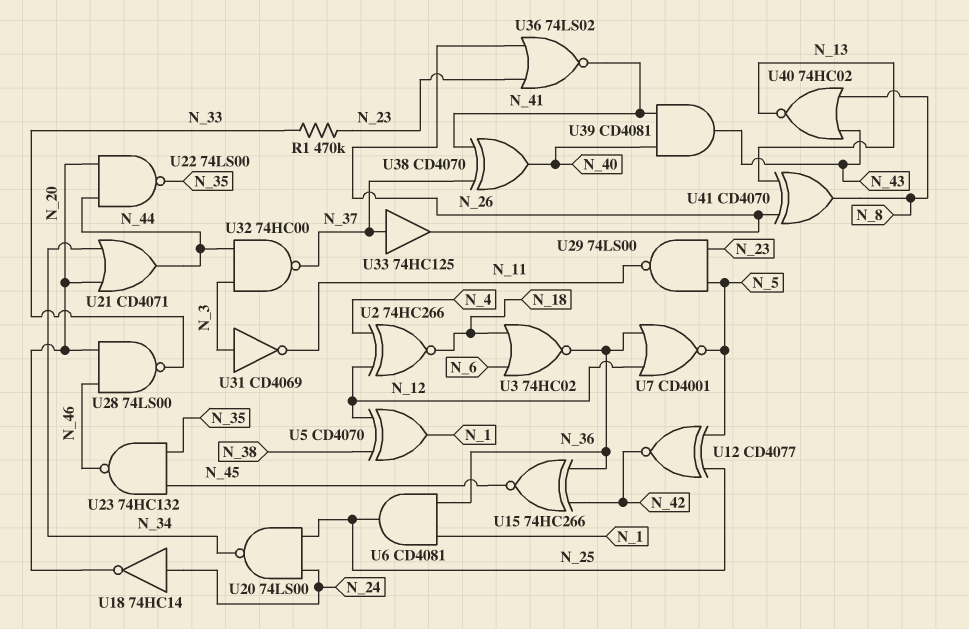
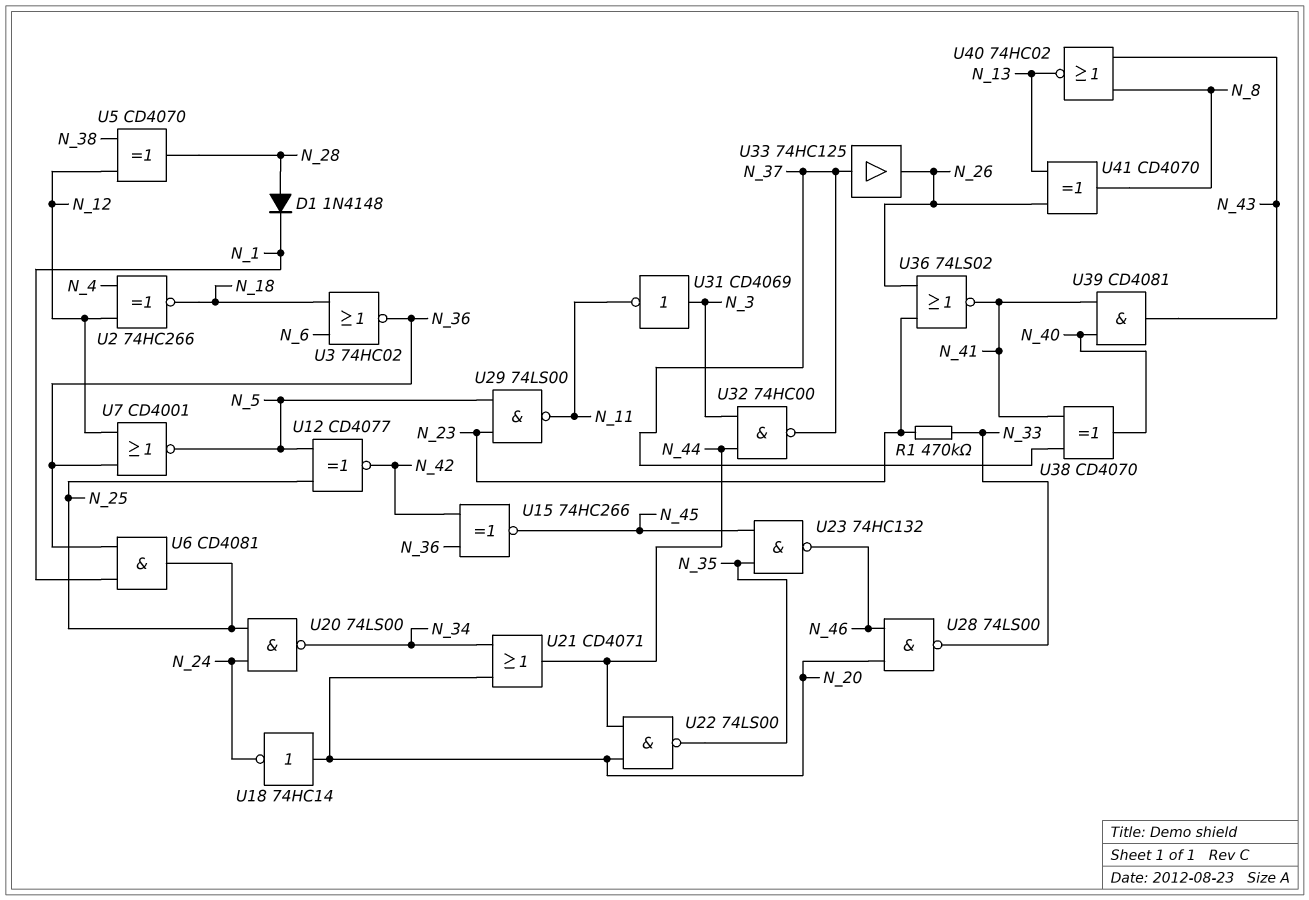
D1: none -> diode 1N4148 (A N_28, K N_1)
U5: XOR CD4070 (in N_12, in N_38, out N_1) -> XOR CD4070 (in N_12, in N_38, out N_28)
U18: NOT 74HC14 (in N_24, out N_20) -> NOT 74HC14 (in N_20, out N_24)

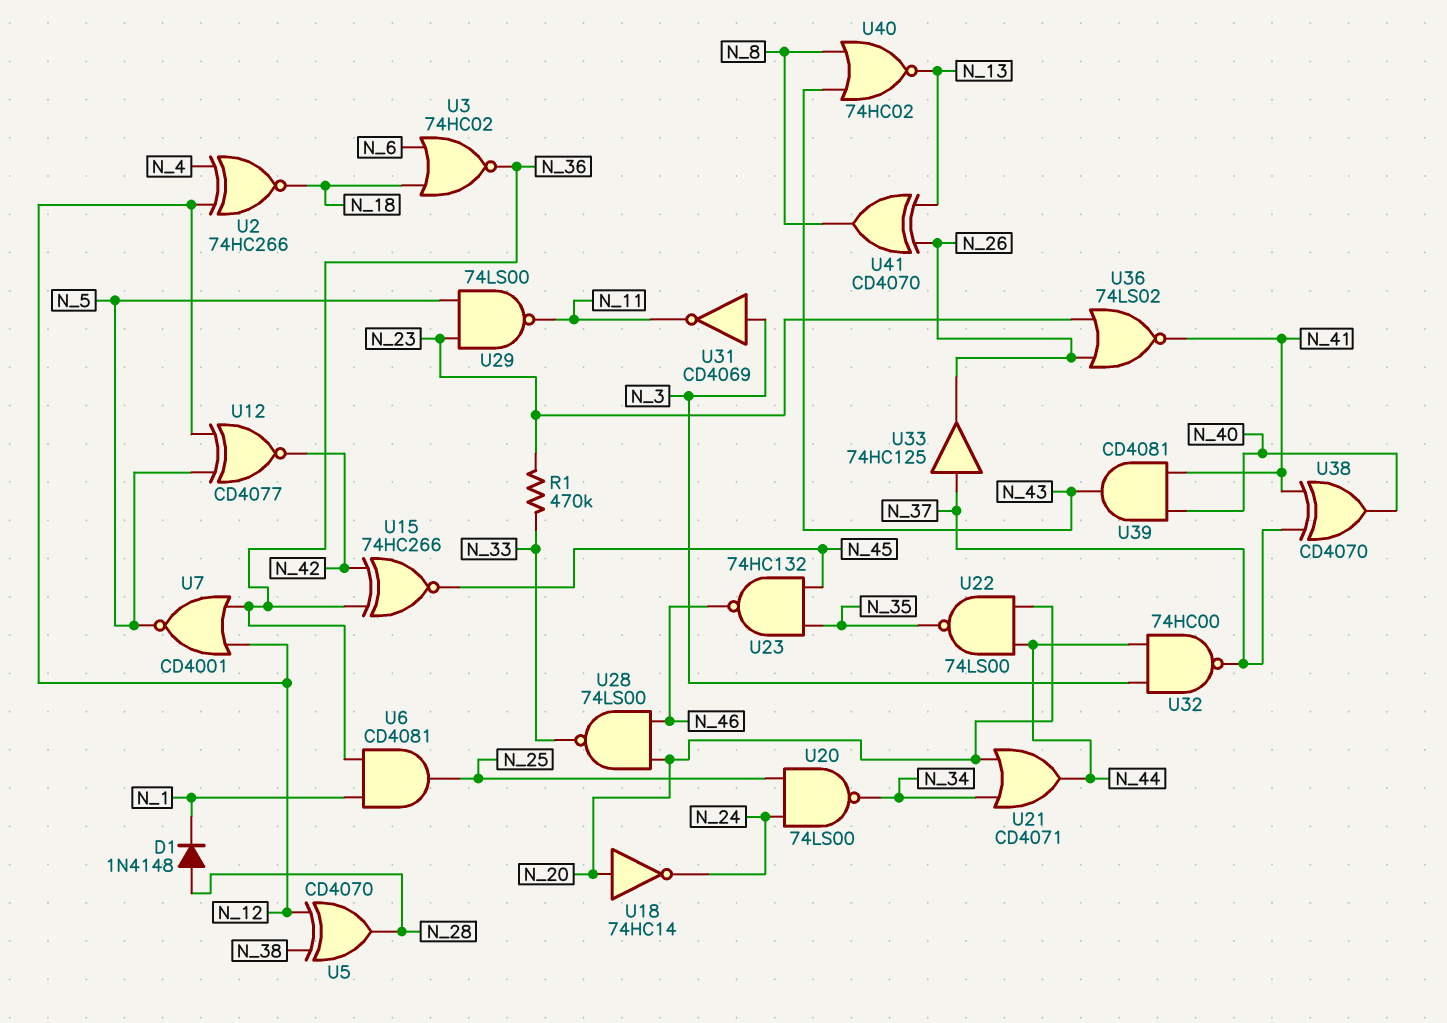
U12: XNOR CD4077 (in N_5, in N_25, out N_42) -> XNOR CD4077 (in N_5, in N_12, out N_42)

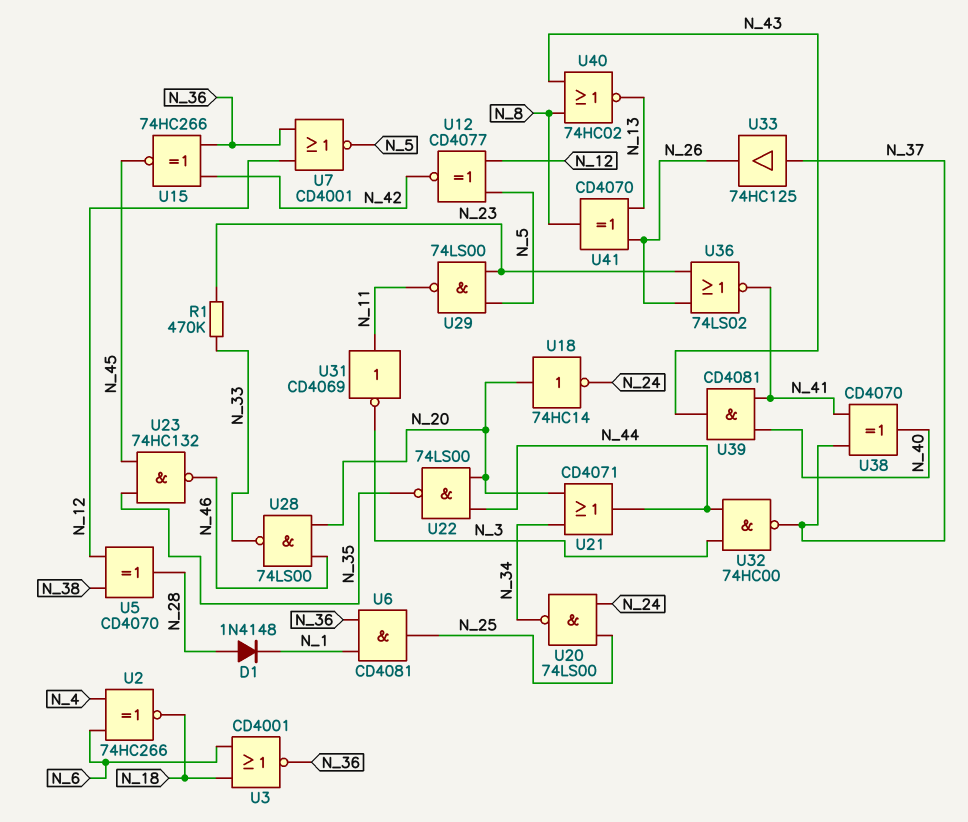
U2: XNOR 74HC266 (in N_4, in N_12, out N_18) -> XNOR 74HC266 (in N_4, in N_6, out N_18)
U3: NOR 74HC02 (in N_6, in N_18, out N_36) -> NOR CD4001 (in N_6, in N_18, out N_36)
U31: NOT CD4069 (in N_3, out N_11) -> NOT CD4069 (in N_11, out N_3)

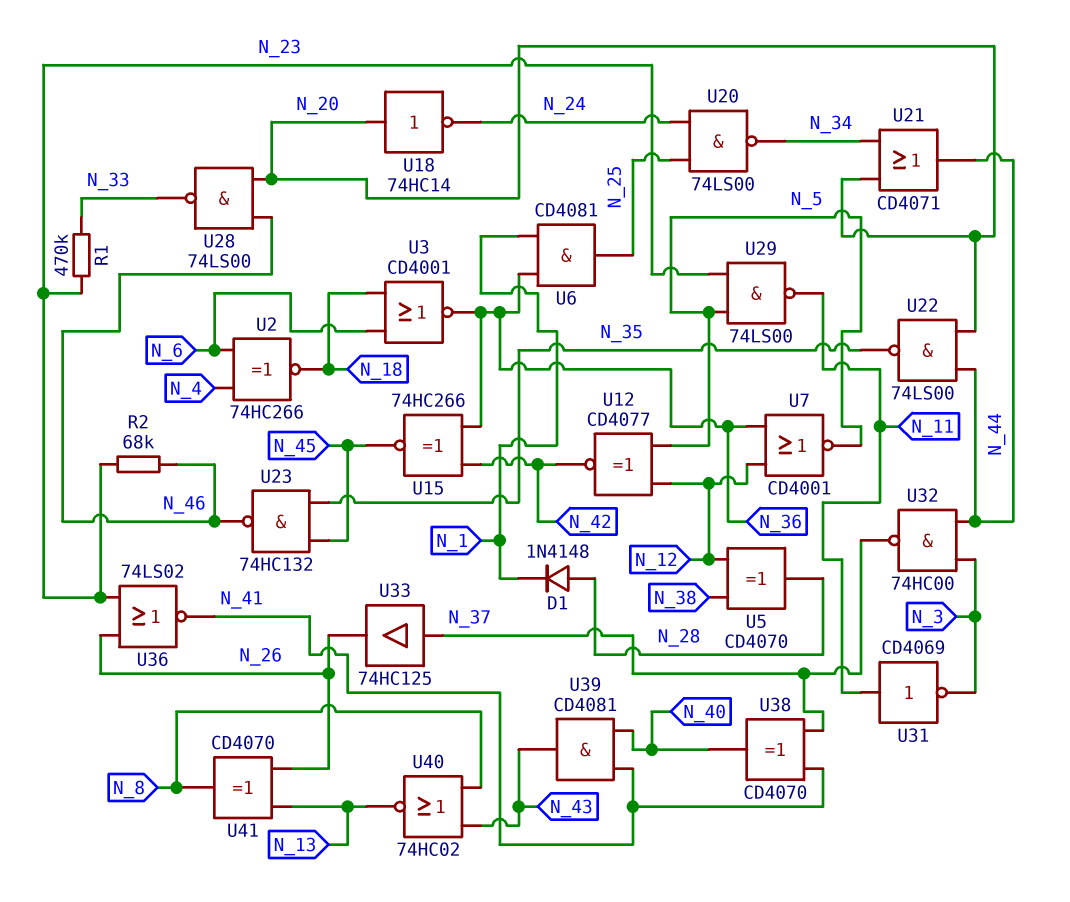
R2: none -> 68k (N_23, N_46)

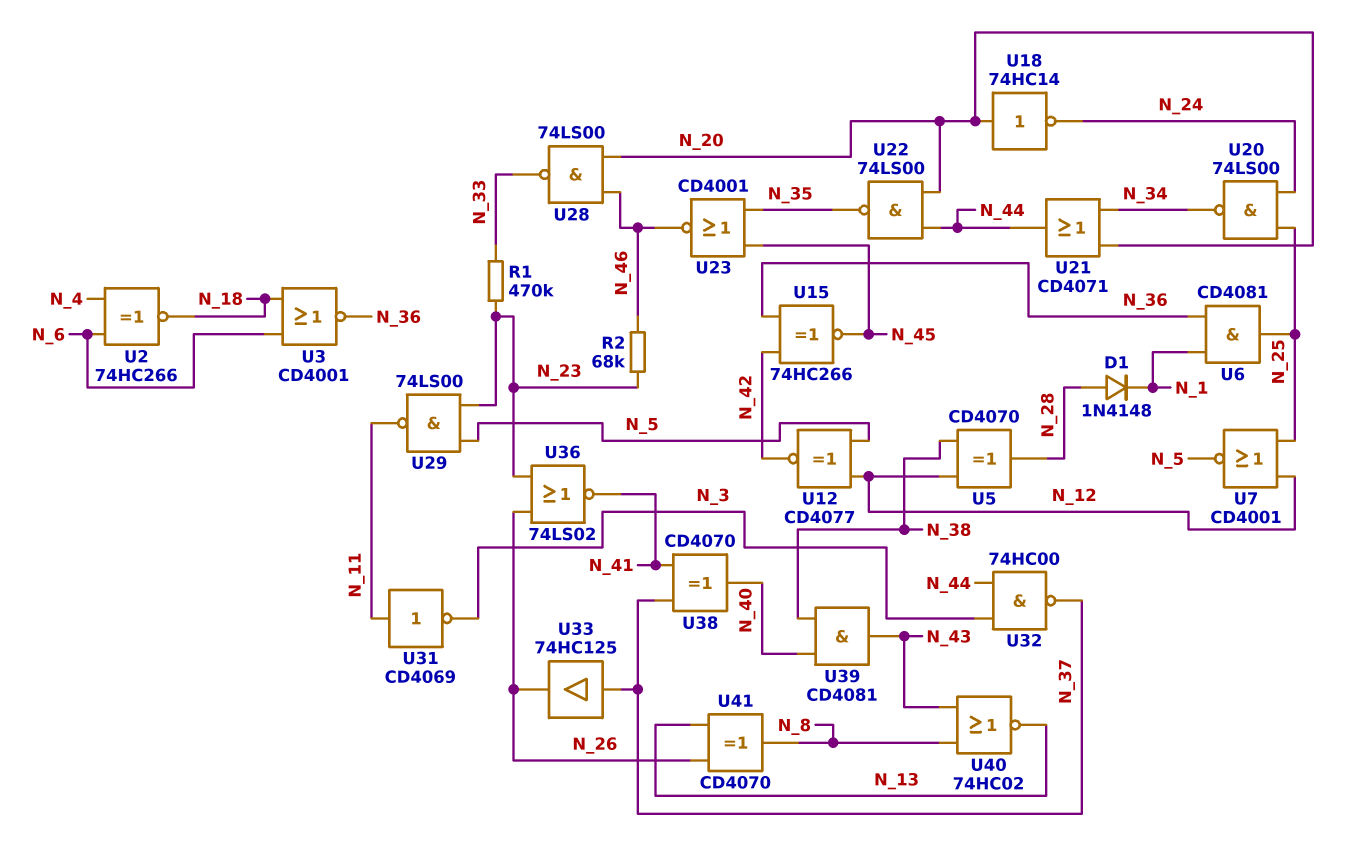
U7: NOR CD4001 (in N_12, in N_36, out N_5) -> NOR CD4001 (in N_12, in N_25, out N_5)
U23: NAND 74HC132 (in N_35, in N_45, out N_46) -> NOR CD4001 (in N_35, in N_45, out N_46)
U39: AND CD4081 (in N_40, in N_41, out N_43) -> AND CD4081 (in N_38, in N_40, out N_43)

